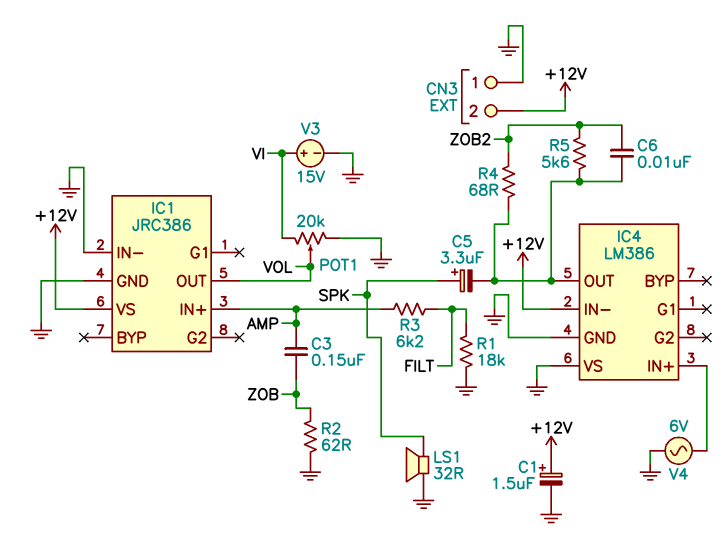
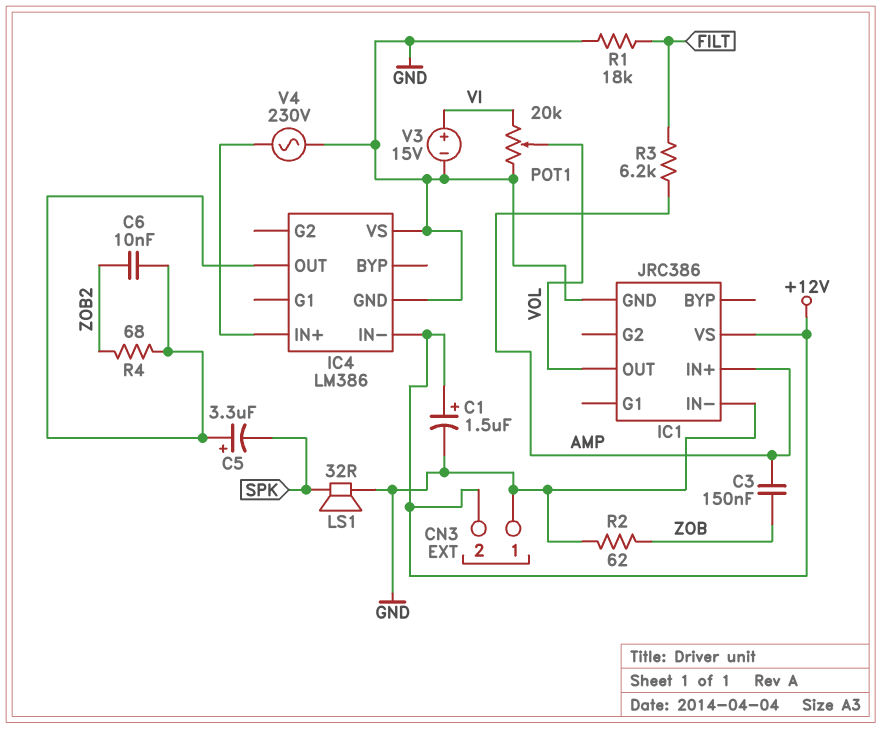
C5: 3.3uF (plus SPK, minus IC4/OUT) -> 3.3uF (plus IC4/OUT, minus SPK)
R5: 5.6k (IC4/OUT, ZOB2) -> none
V4: AC 6V (GND, IC4/IN+) -> AC 230V (GND, IC4/IN+)

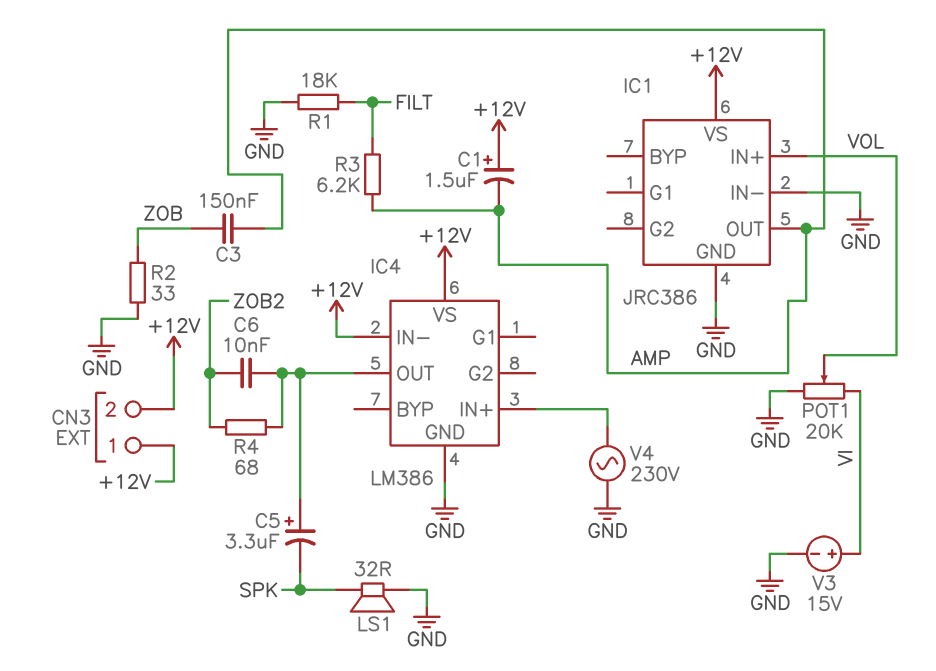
C1: 1.5uF (plus +12V, minus GND) -> 1.5uF (plus +12V, minus AMP)
CN3 pin 1: GND -> +12V
IC1 pin IN+: AMP -> VOL
IC1 pin OUT: VOL -> AMP
IC4 pin VS: GND -> +12V
R2: 62 (GND, ZOB) -> 33 (GND, ZOB)

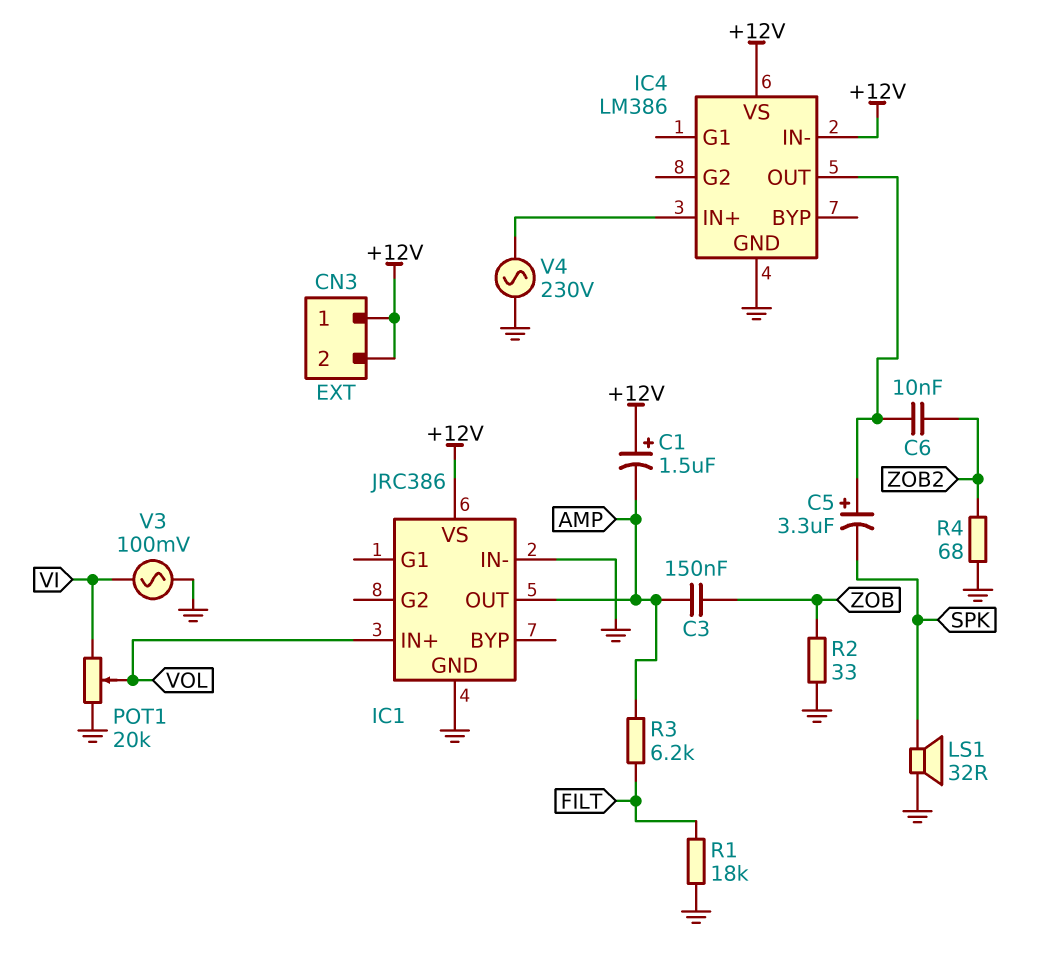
R4: 68 (IC4/OUT, ZOB2) -> 68 (GND, ZOB2)
V3: 15V (plus VI, minus GND) -> AC 100mV (GND, VI)

